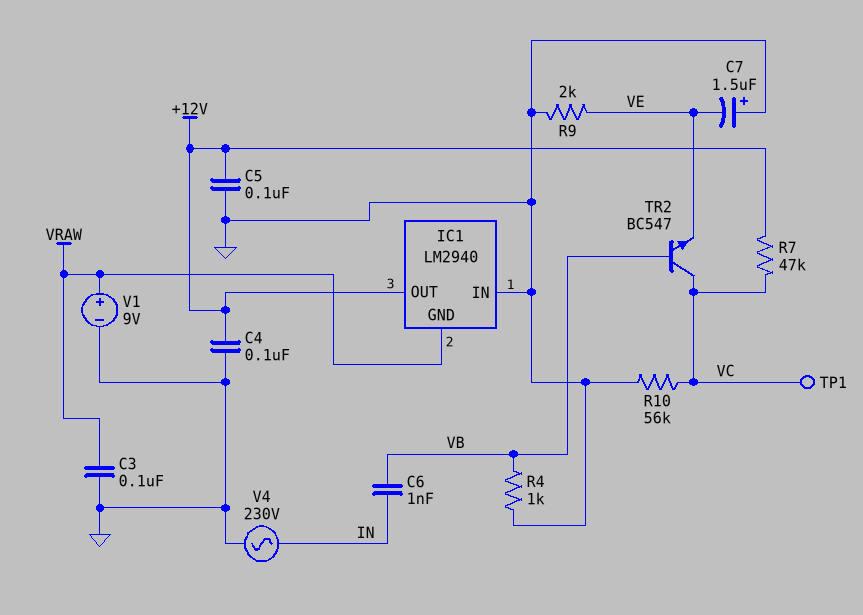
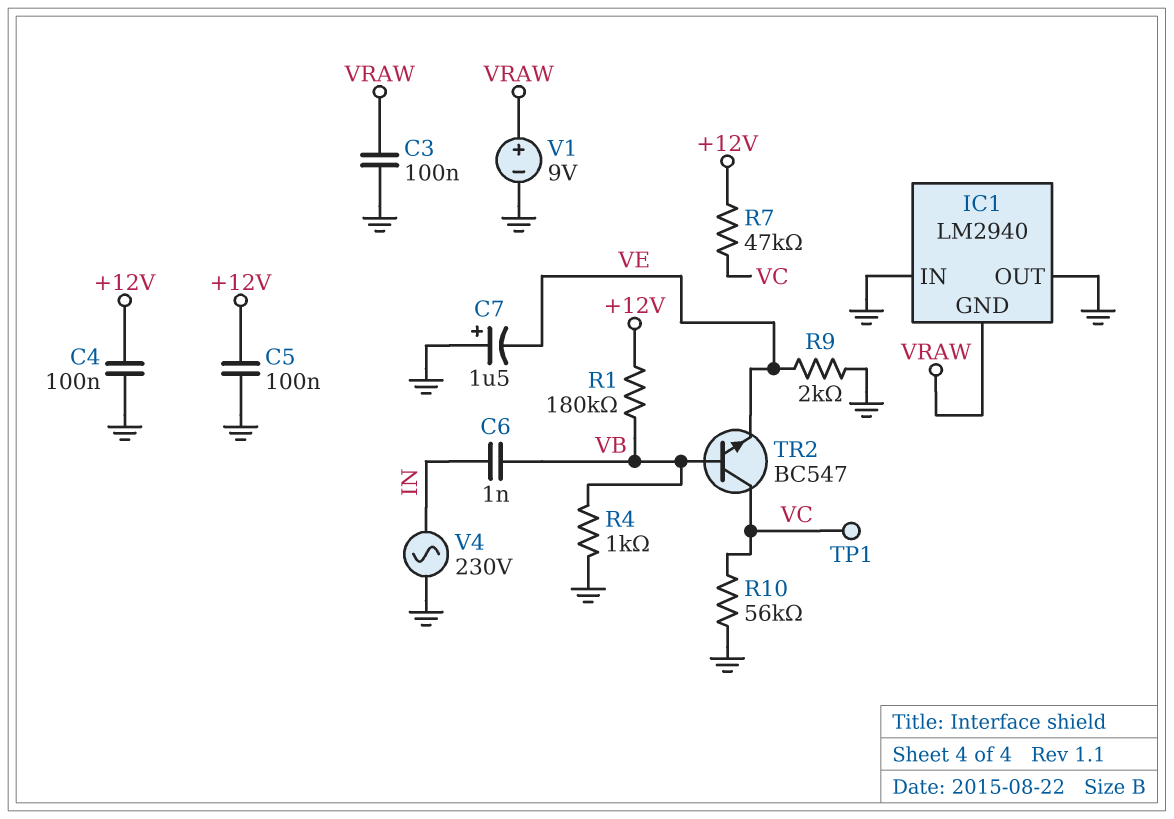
IC1 pin OUT: +12V -> GND
R1: none -> 180k (+12V, VB)

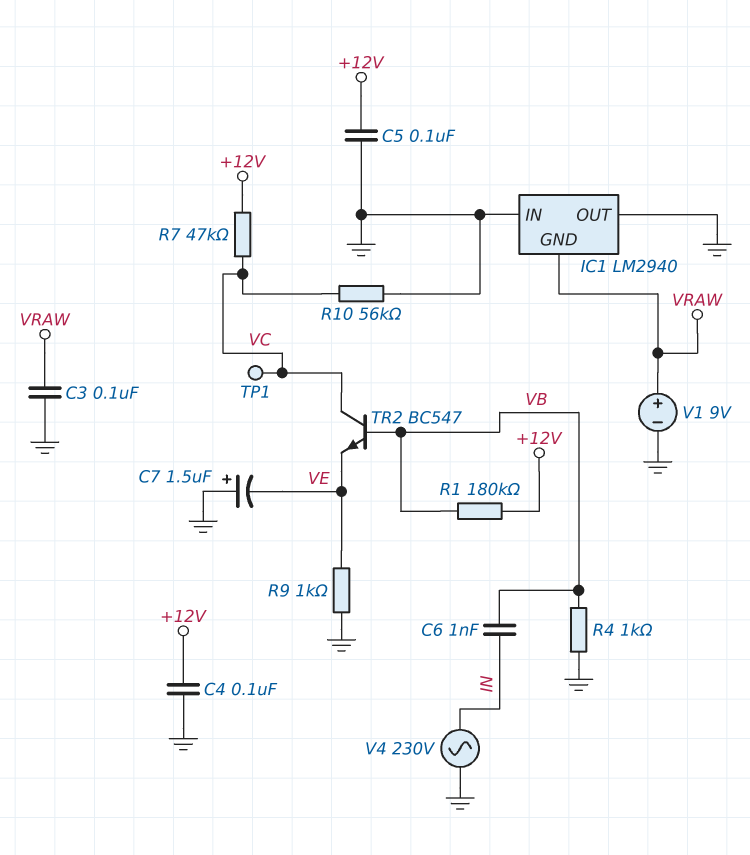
R9: 2k (GND, VE) -> 1k (GND, VE)

